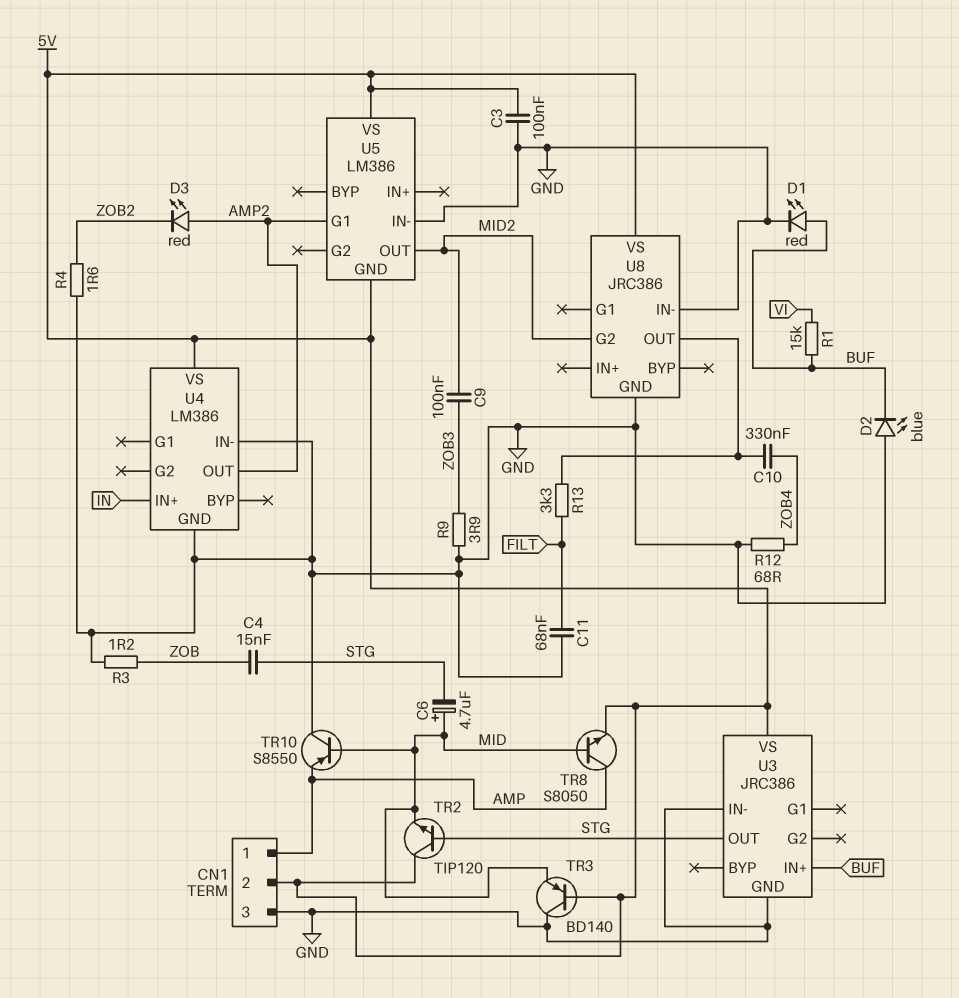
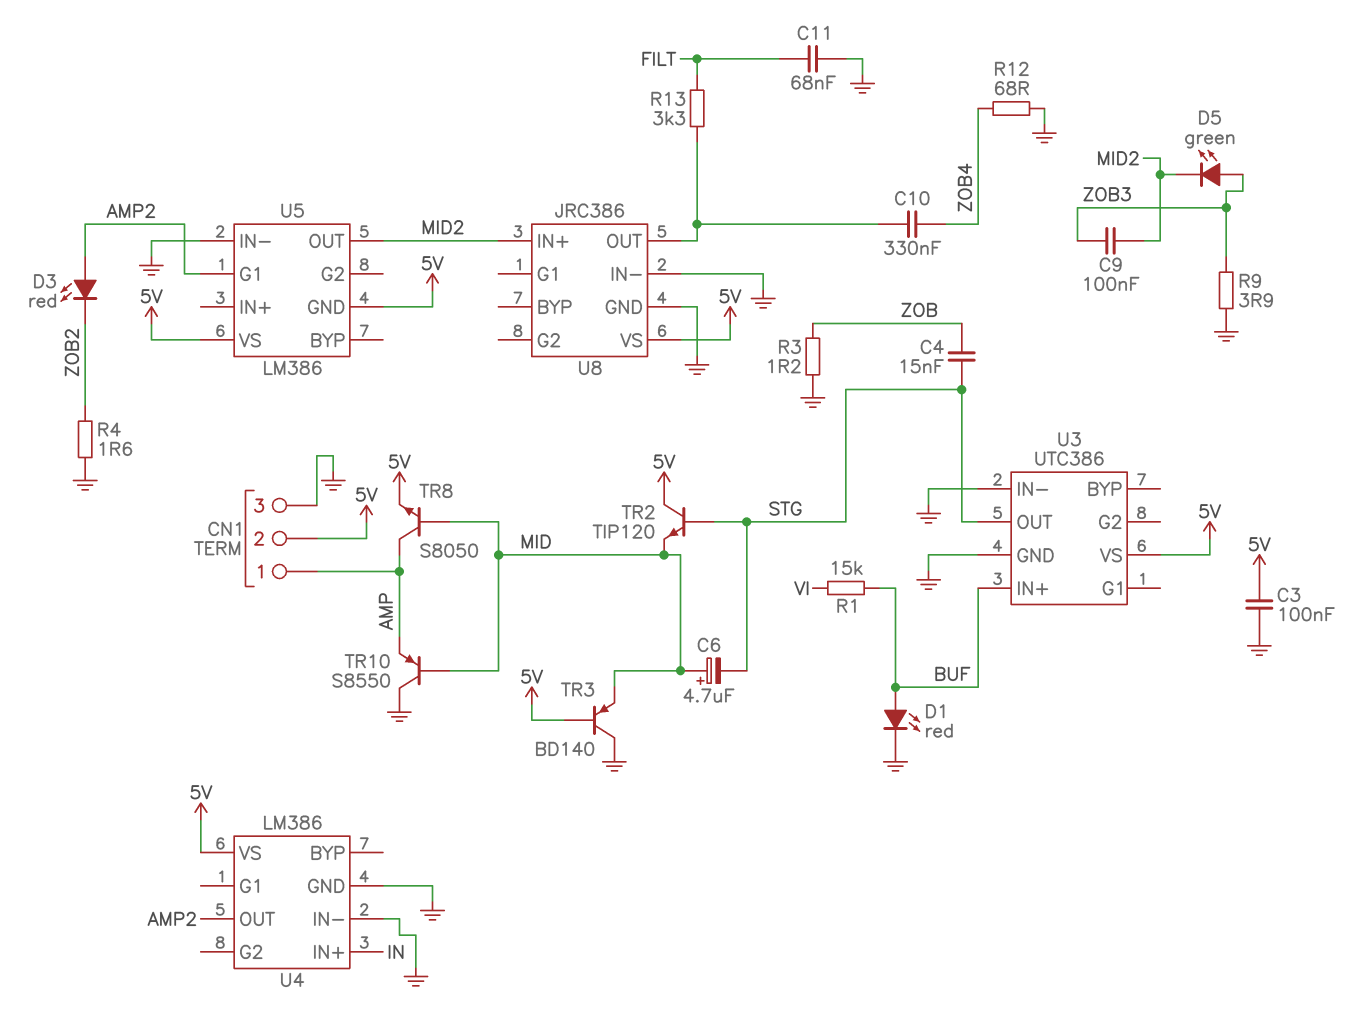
D2: LED blue (A GND, K BUF) -> none
D5: none -> LED green (A ZOB3, K MID2)
U3: JRC386 -> UTC386
U8 pin G2: MID2 -> none
U8 pin IN+: none -> MID2

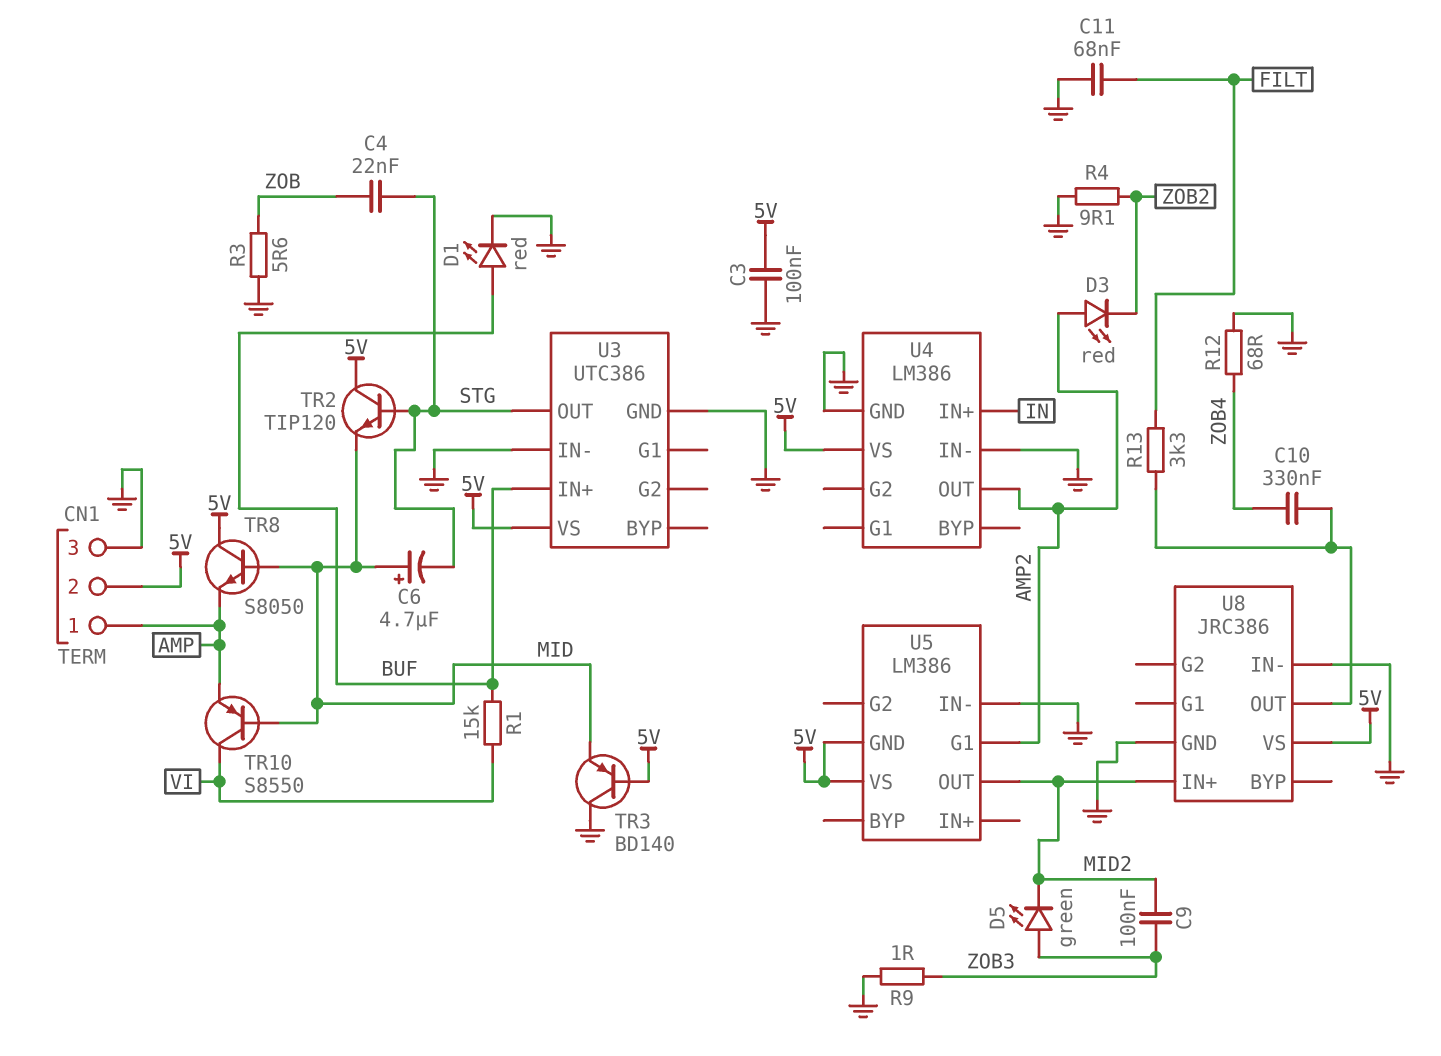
C4: 15nF (STG, ZOB) -> 22nF (STG, ZOB)
R3: 1.2 (GND, ZOB) -> 5.6 (GND, ZOB)
R4: 1.6 (GND, ZOB2) -> 9.1 (GND, ZOB2)
R9: 3.9 (GND, ZOB3) -> 1 (GND, ZOB3)
TR8: NPN S8050 (B MID, C AMP, E 5V) -> NPN S8050 (B MID, C 5V, E AMP)
TR10: PNP S8550 (B MID, C GND, E AMP) -> PNP S8550 (B MID, C VI, E AMP)

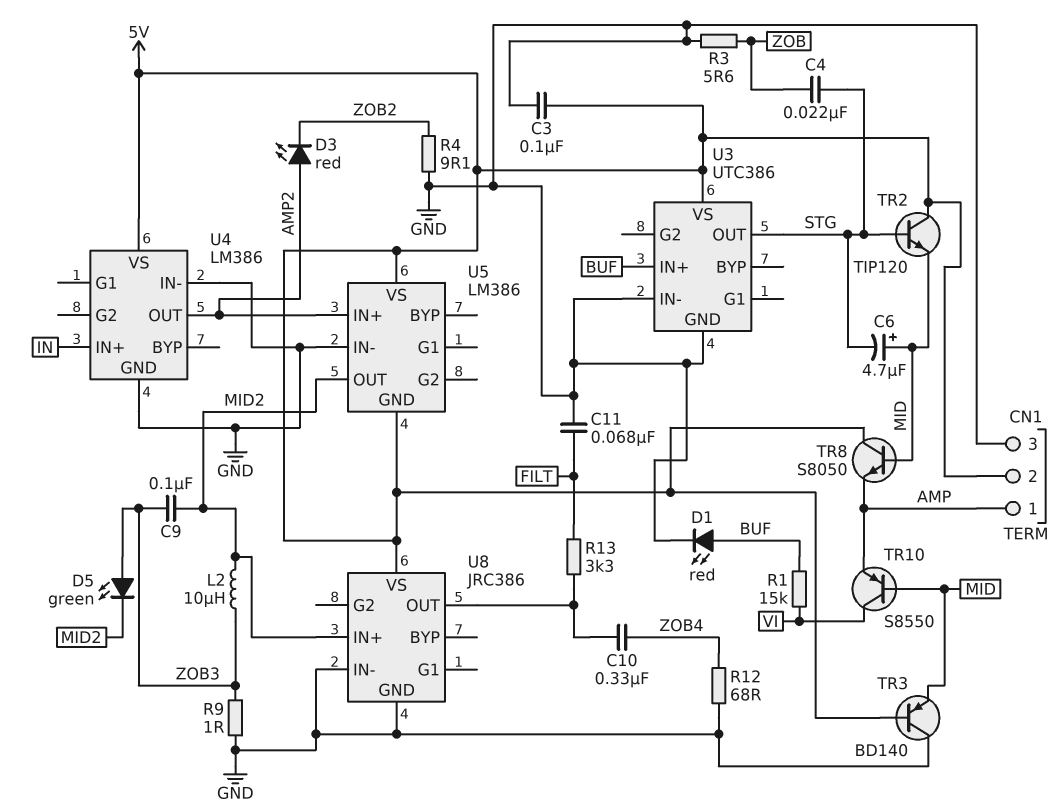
L2: none -> 10uH (MID2, ZOB3)
U5 pin G1: AMP2 -> none
U5 pin IN+: none -> AMP2

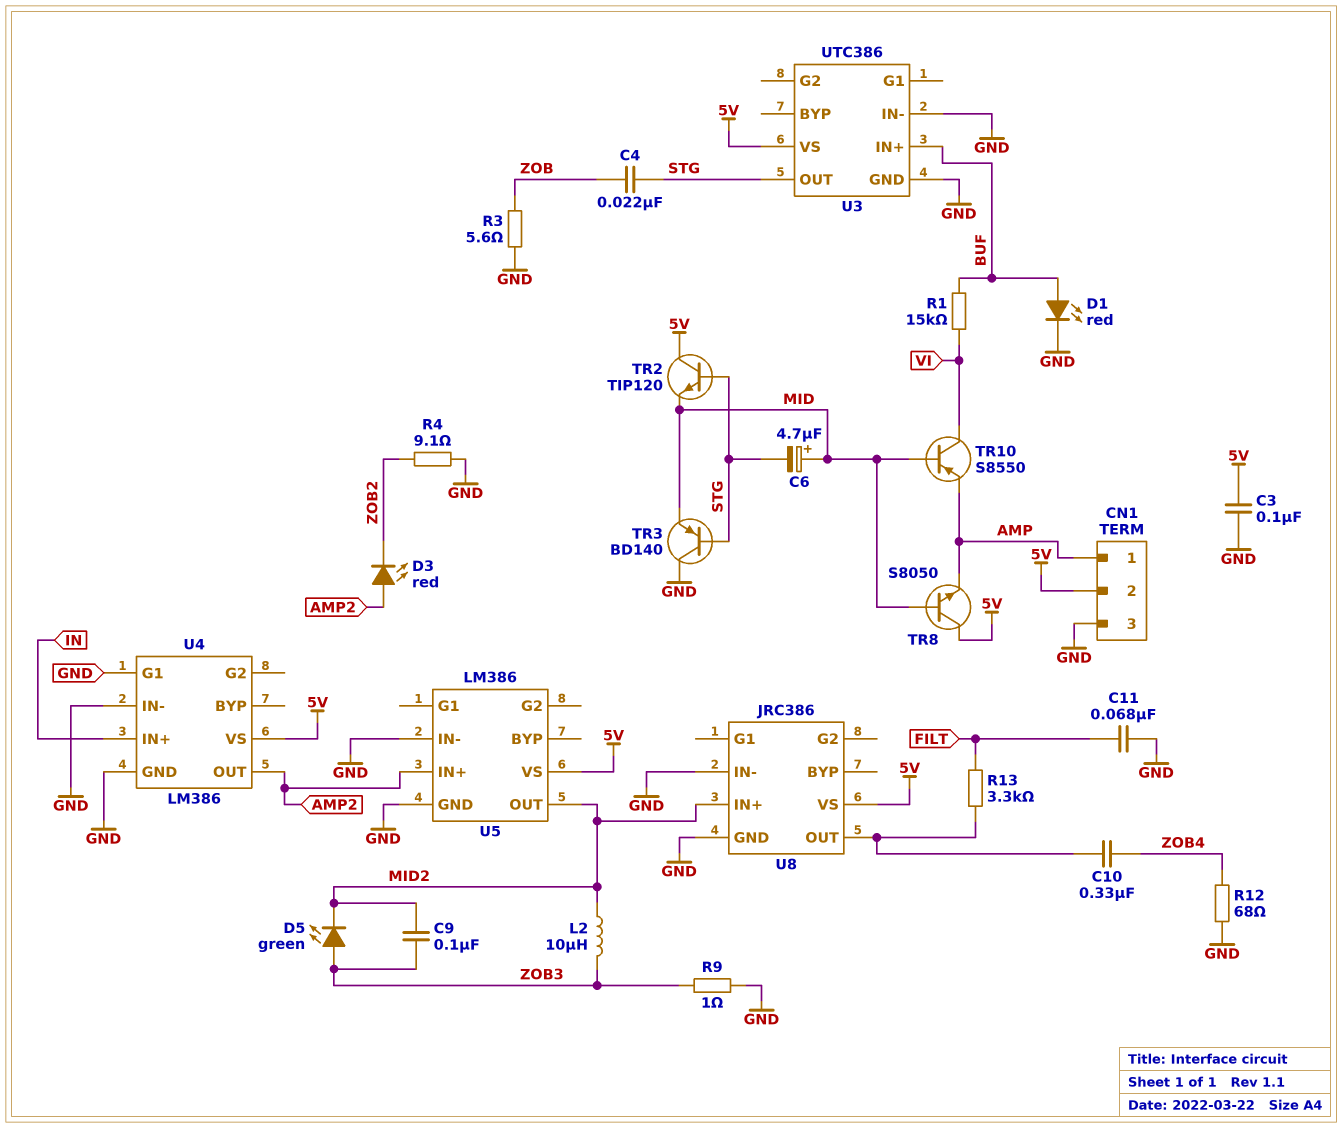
TR3: PNP BD140 (B 5V, C GND, E MID) -> PNP BD140 (B STG, C GND, E MID)
U4 pin G1: none -> GND
U5 pin GND: 5V -> GND

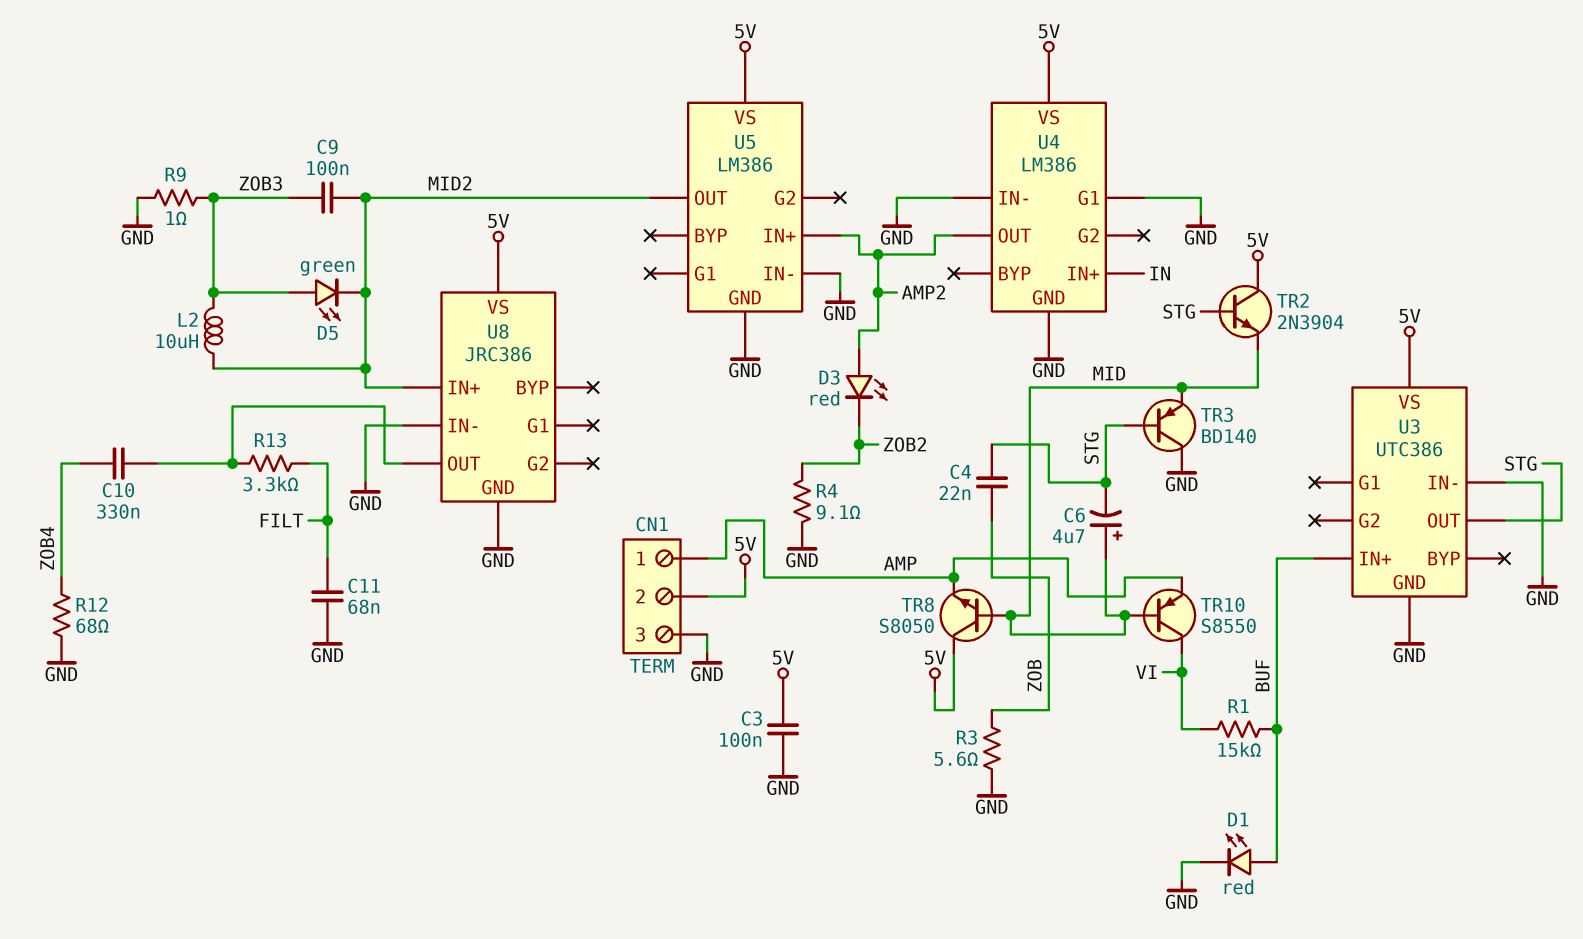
TR2: NPN TIP120 (B STG, C 5V, E MID) -> NPN 2N3904 (B STG, C 5V, E MID)

